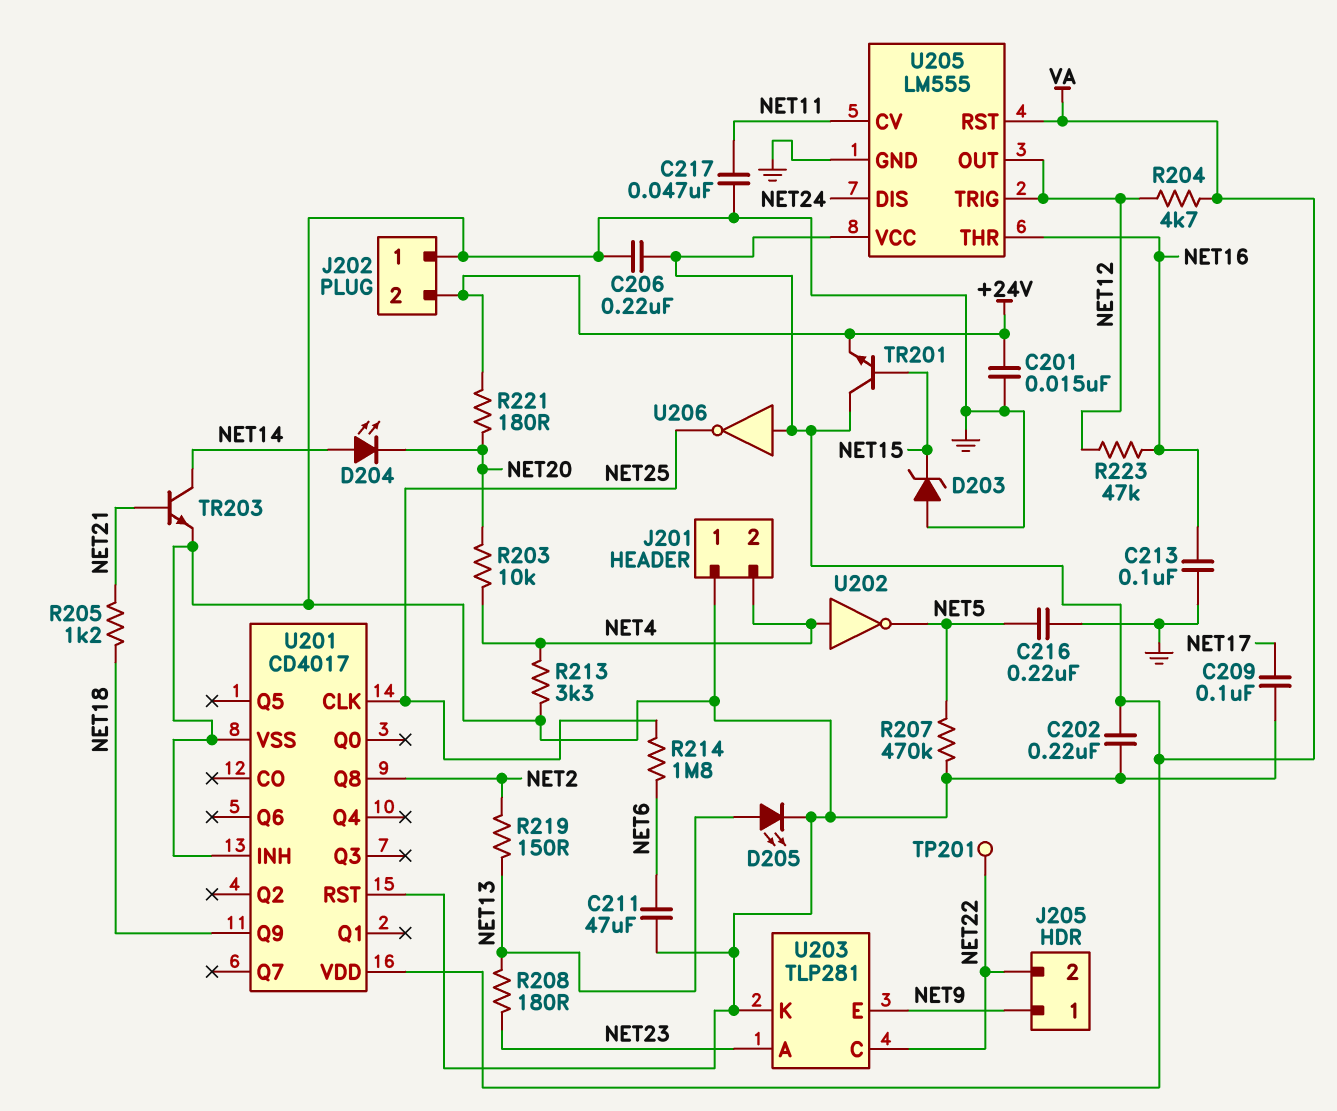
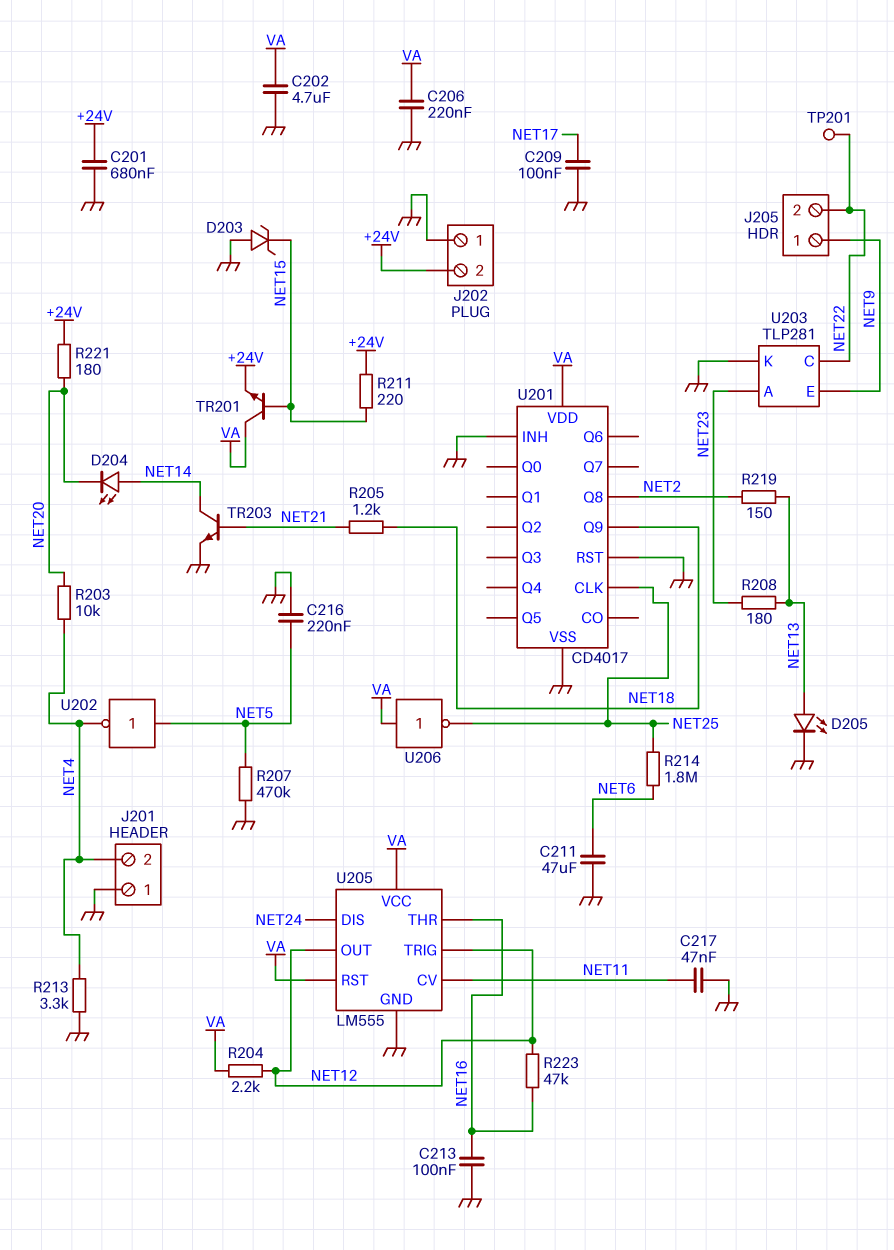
C201: 15nF (+24V, GND) -> 680nF (+24V, GND)
C202: 220nF (GND, VA) -> 4.7uF (GND, VA)
R204: 4.7k (NET12, VA) -> 2.2k (NET12, VA)
R211: none -> 220 (+24V, NET15)
U202: NOT (in NET4, out NET5) -> NOT (in NET5, out NET4)

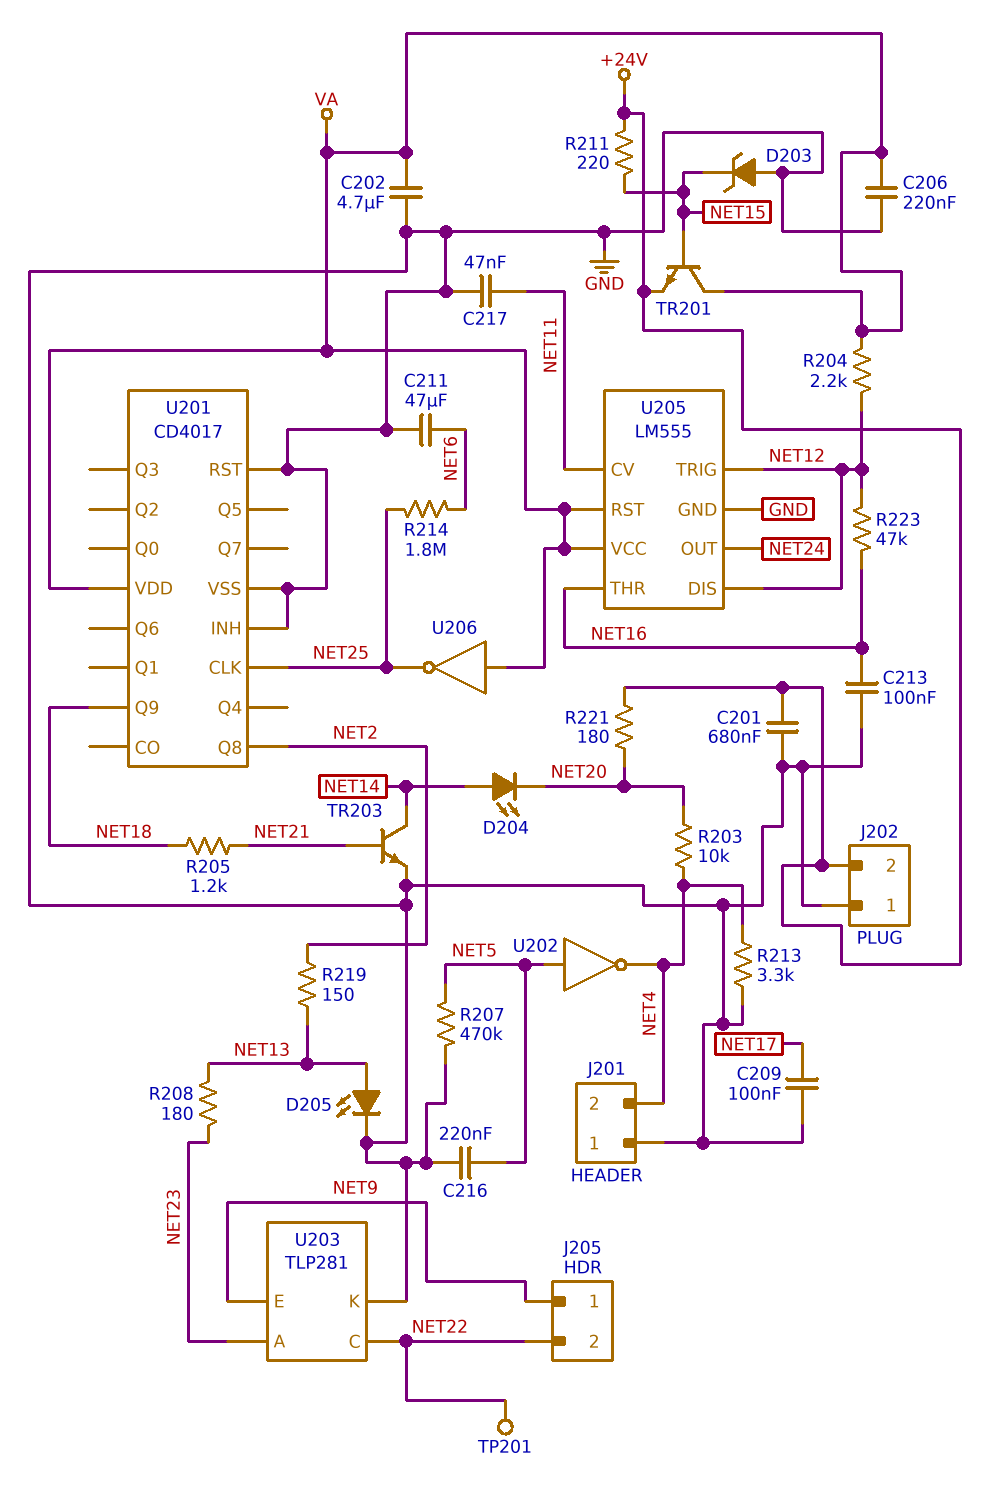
U205 pin DIS: NET24 -> NET12
U205 pin OUT: NET12 -> NET24

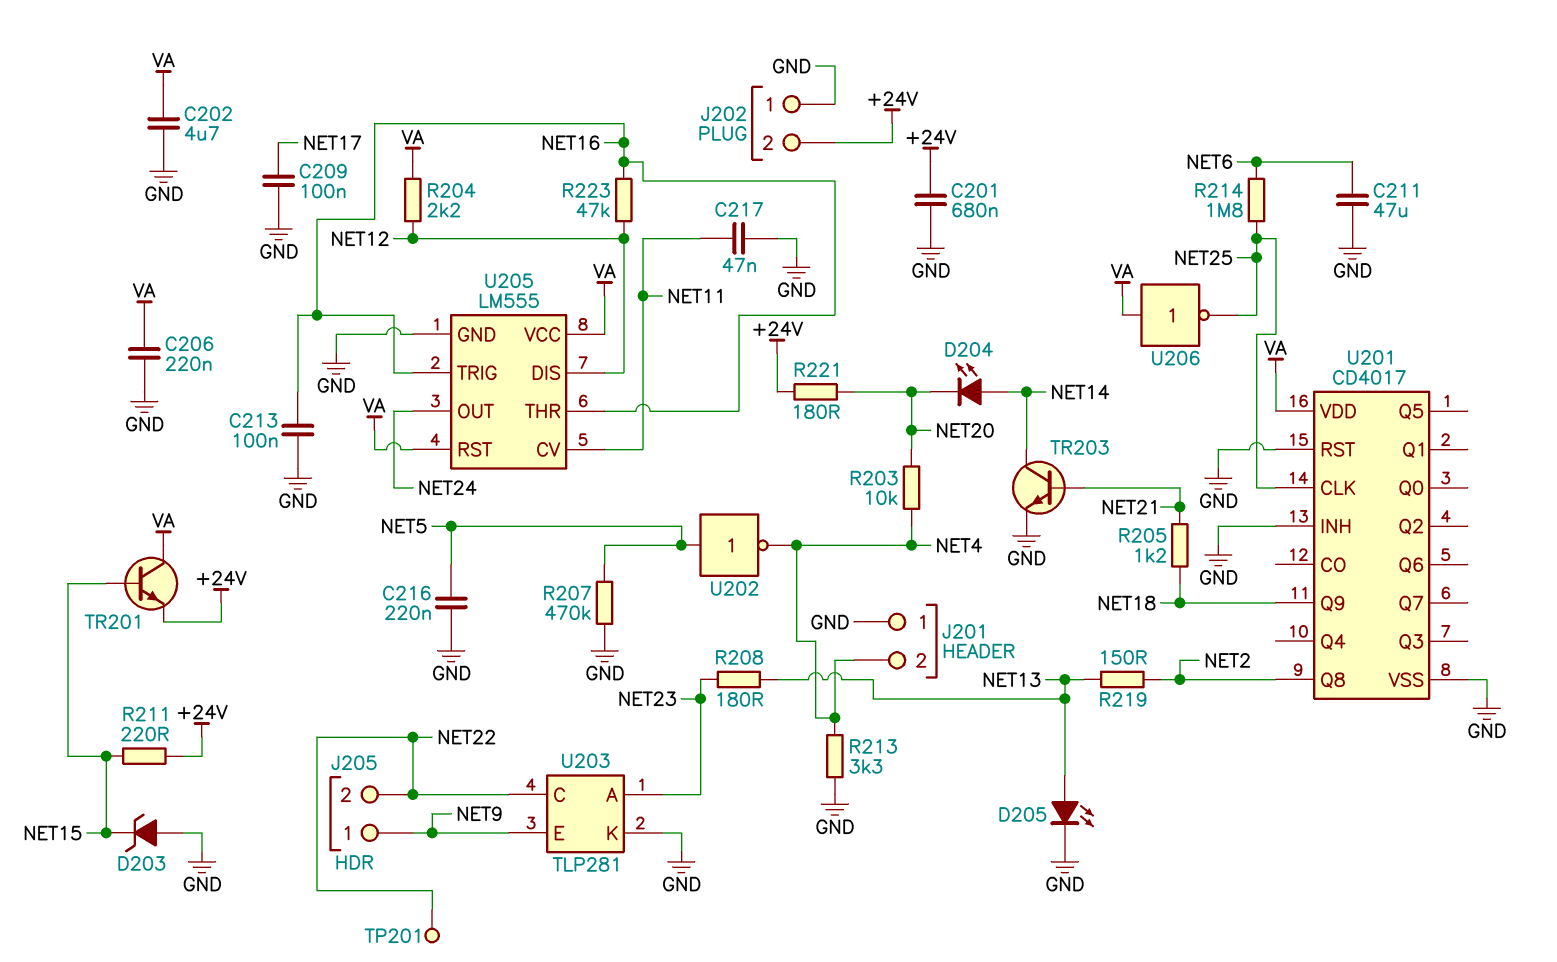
U205 pin TRIG: NET12 -> NET16

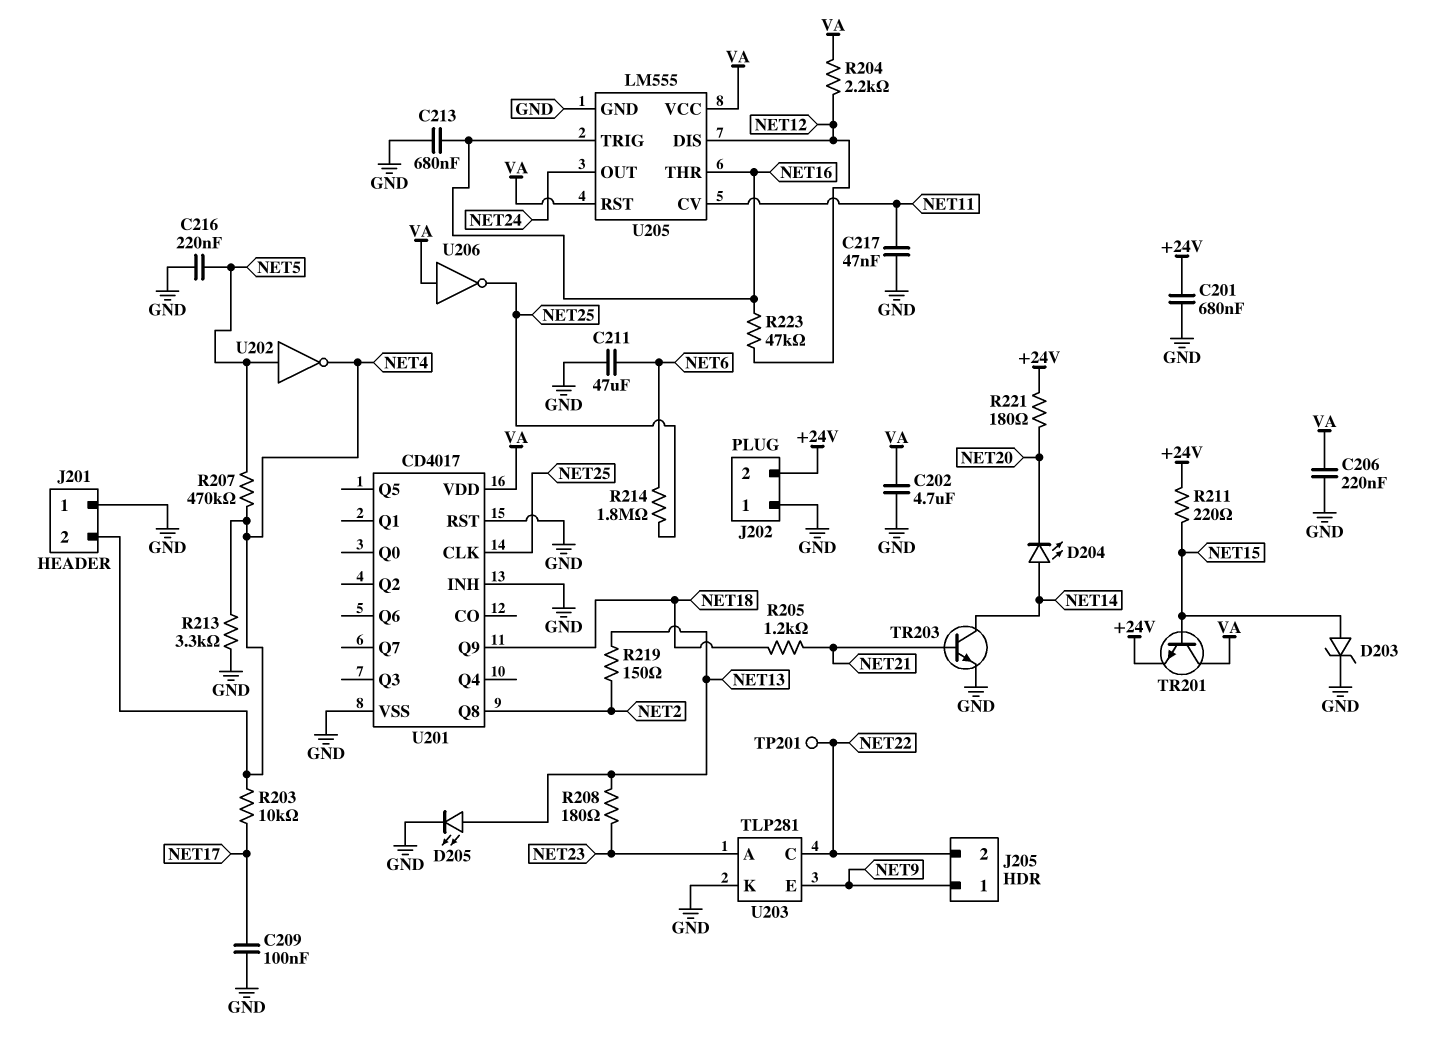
C213: 100nF (GND, NET16) -> 680nF (GND, NET16)
D203: zener (A GND, K NET15) -> zener (A NET15, K GND)
R203: 10k (NET4, NET20) -> 10k (NET4, NET17)
R207: 470k (GND, NET5) -> 470k (NET4, NET5)

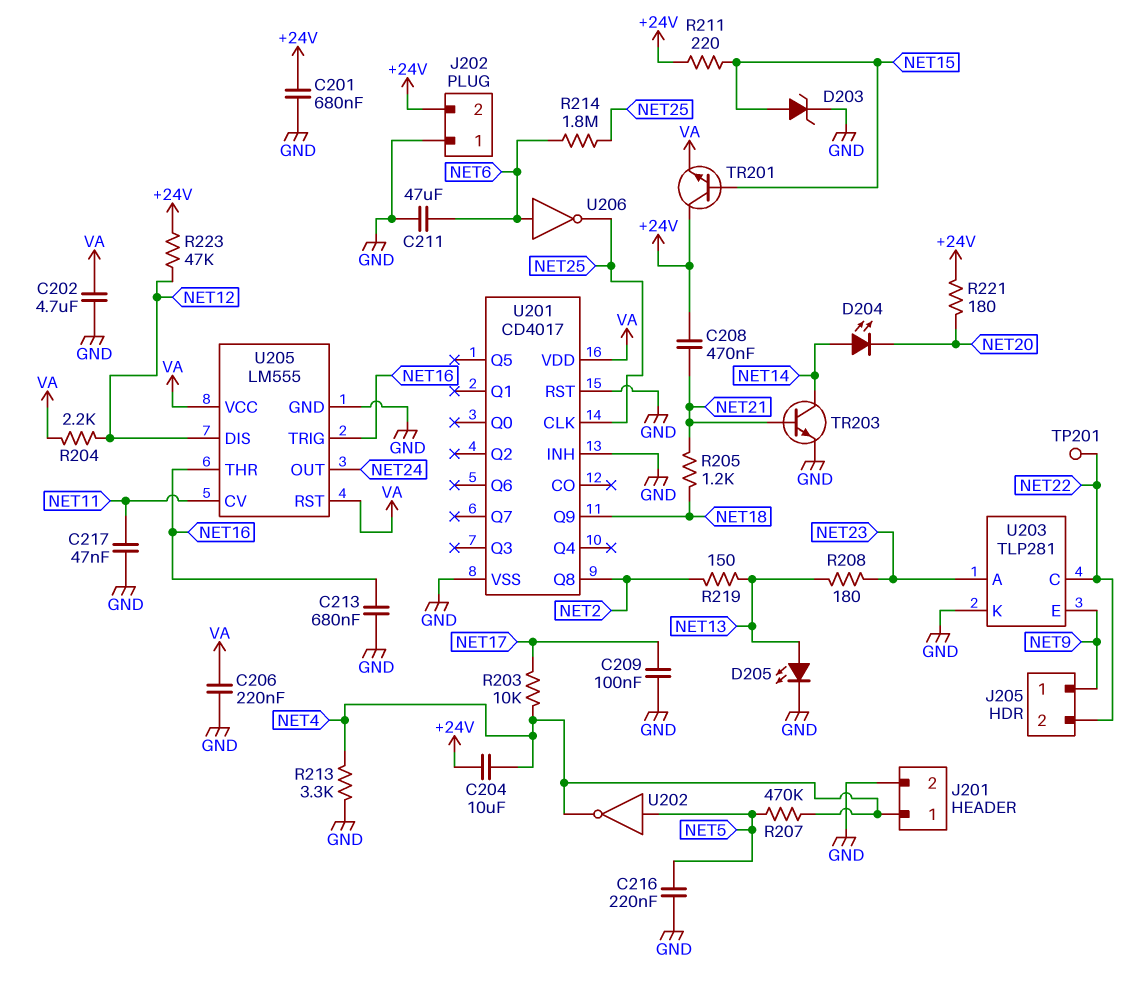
C204: none -> 10uF (+24V, NET4)
C208: none -> 470nF (+24V, NET21)
J201 pin 1: GND -> NET4
J201 pin 2: NET4 -> GND
R223: 47k (NET12, NET16) -> 47k (+24V, NET12)
TR201: NPN (B NET15, C VA, E +24V) -> NPN (B NET15, C +24V, E VA)
U206: NOT (in VA, out NET25) -> NOT (in NET6, out NET25)

